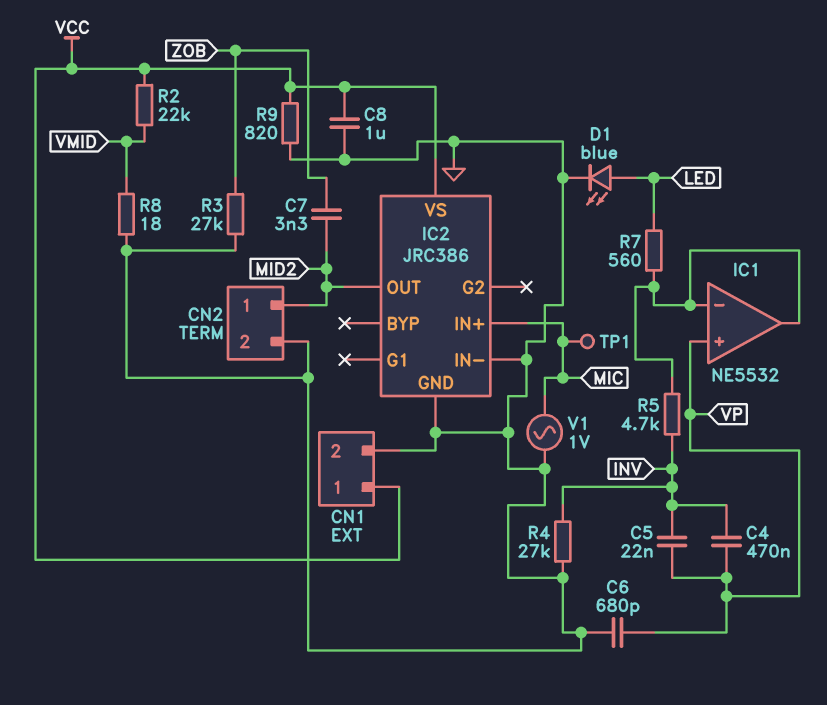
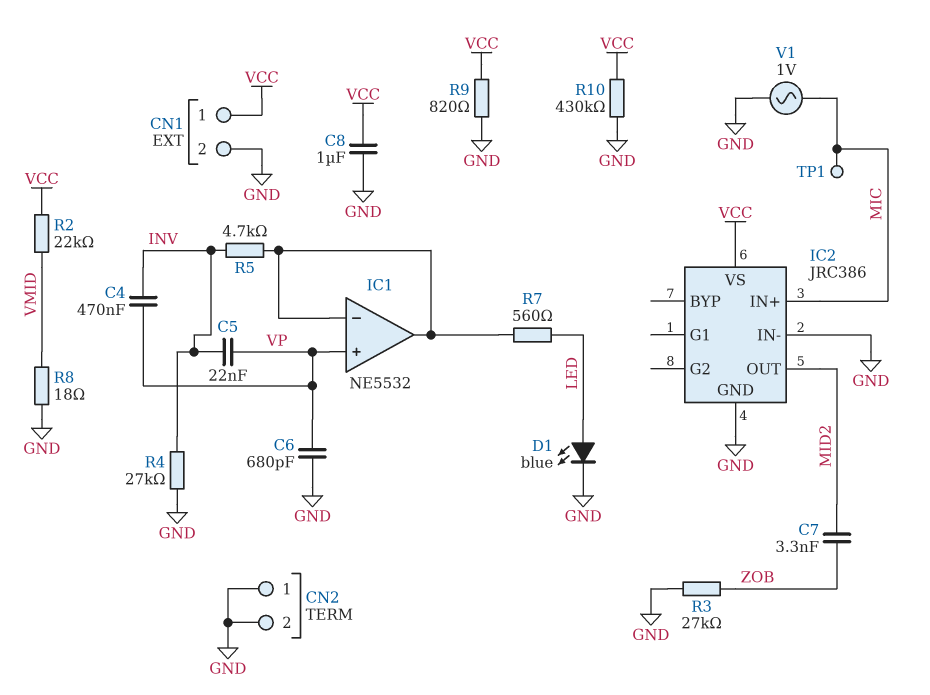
CN2 pin 1: MID2 -> GND
R10: none -> 430k (GND, VCC)

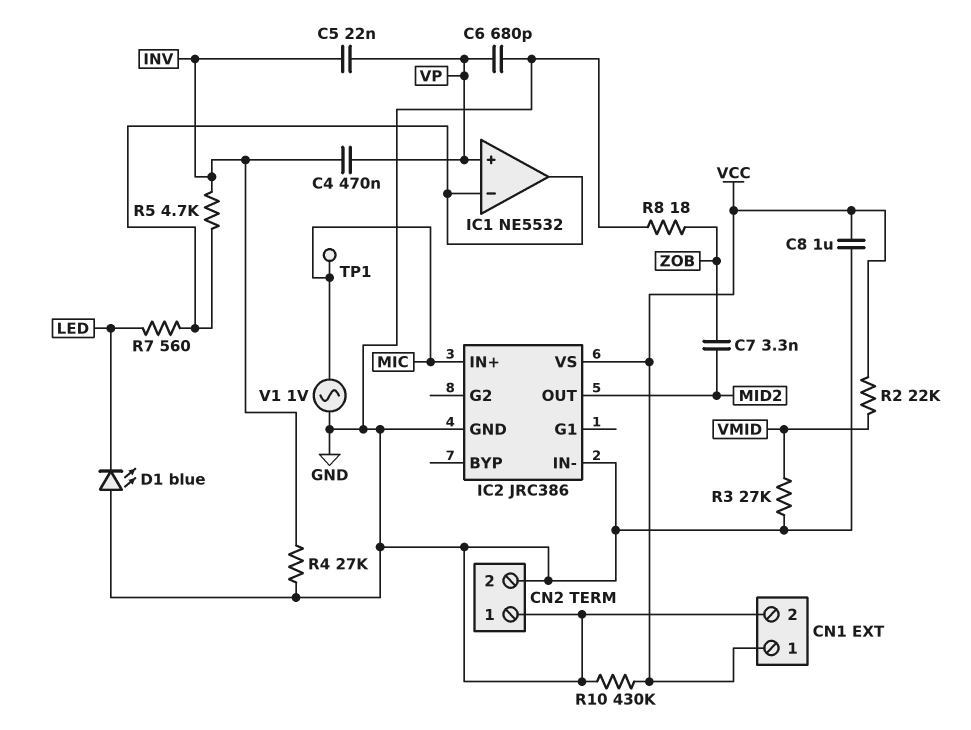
D1: LED blue (A LED, K GND) -> LED blue (A GND, K LED)
R3: 27k (GND, ZOB) -> 27k (GND, VMID)
R8: 18 (GND, VMID) -> 18 (GND, ZOB)
R9: 820 (GND, VCC) -> none

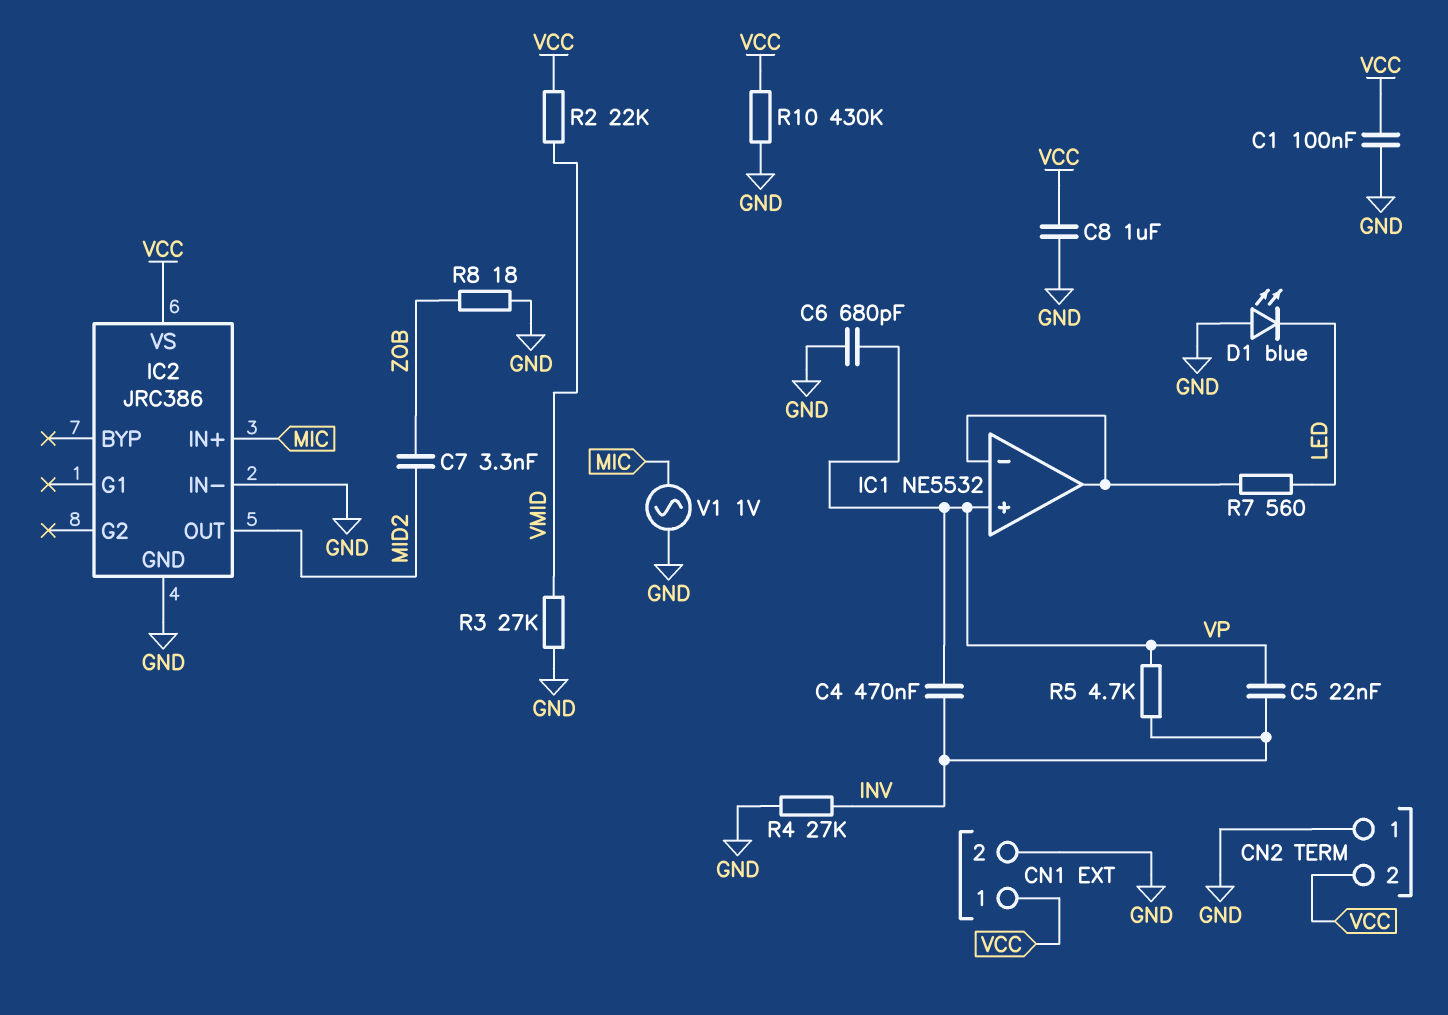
C1: none -> 100nF (GND, VCC)
CN2 pin 2: GND -> VCC
R5: 4.7k (IC1/in-, INV) -> 4.7k (INV, VP)
TP1: test point (MIC) -> none

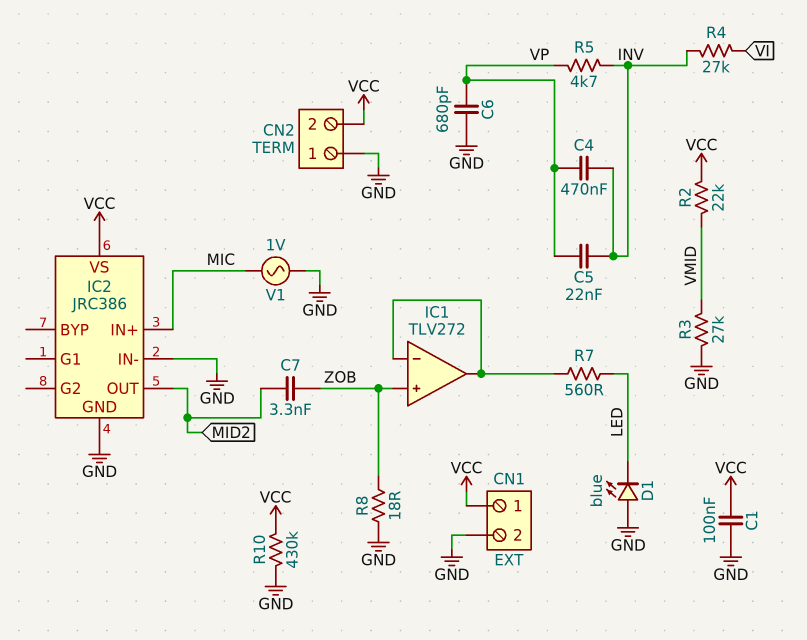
C8: 1uF (GND, VCC) -> none
IC1: NE5532 -> TLV272
IC1 pin in+: VP -> ZOB
R4: 27k (GND, INV) -> 27k (INV, VI)

